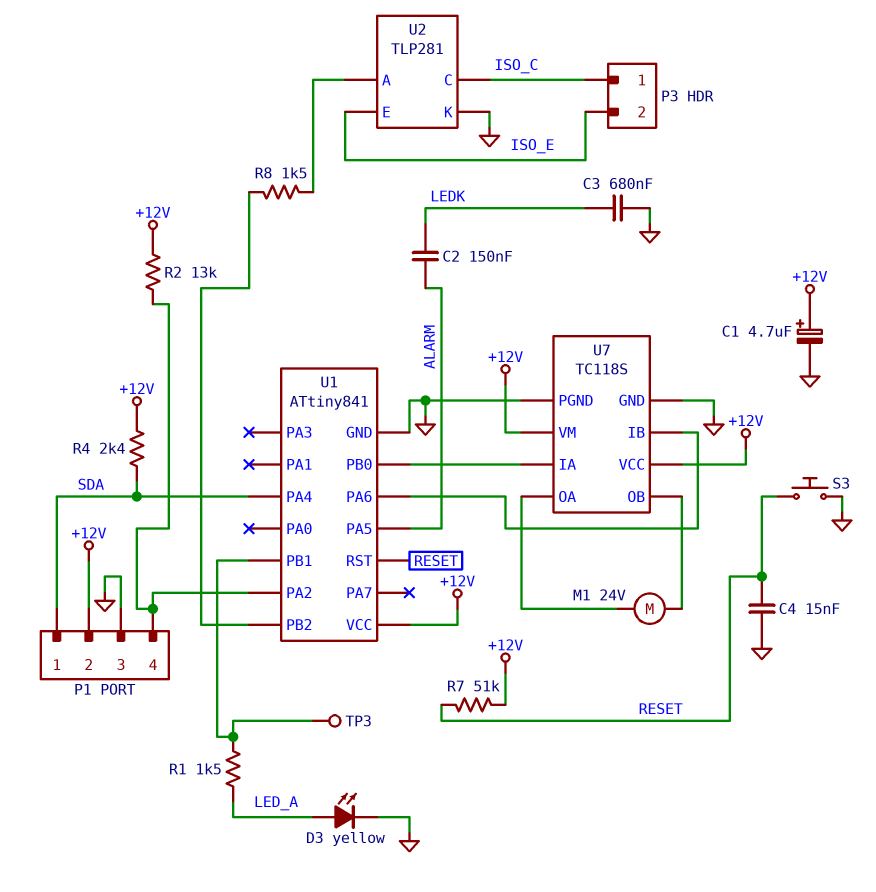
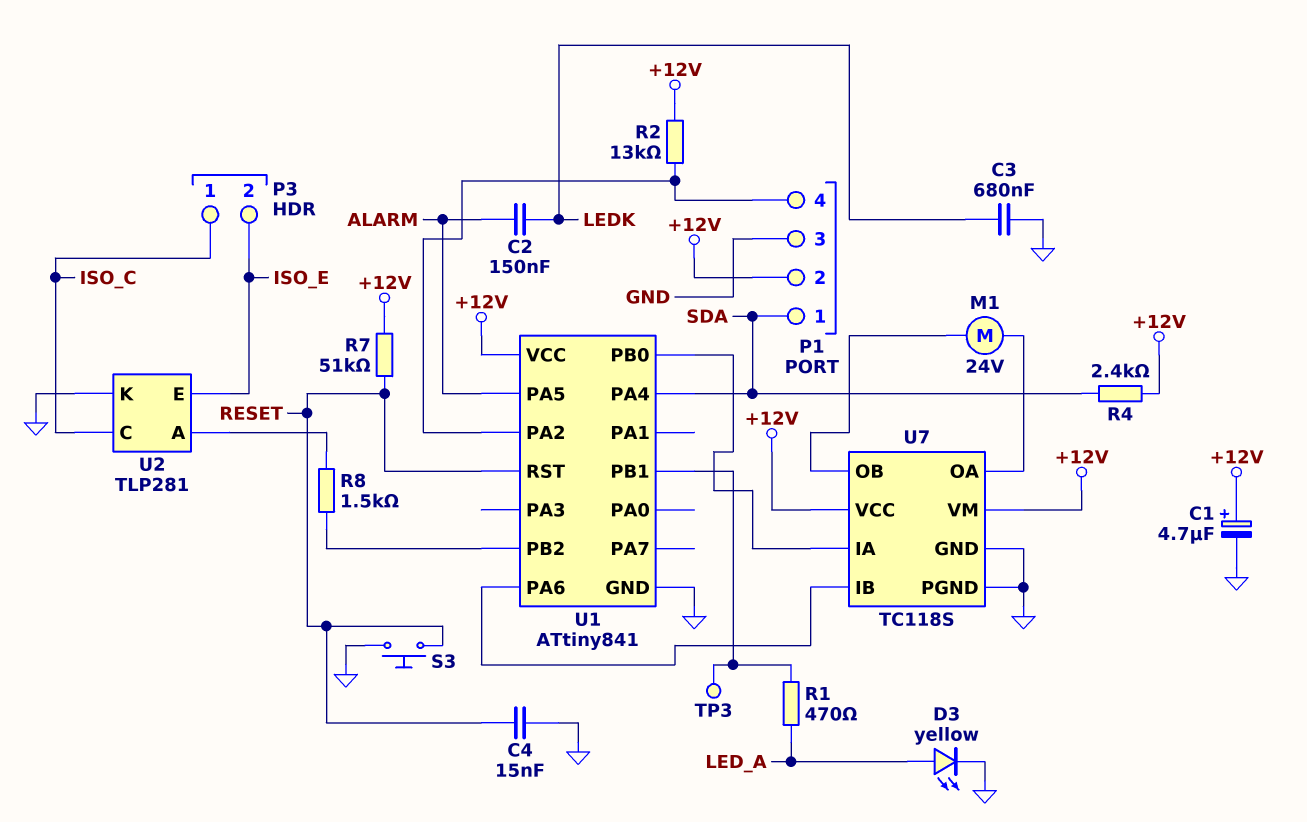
R1: 1.5k (LED_A, U1/PB1) -> 470 (LED_A, U1/PB1)

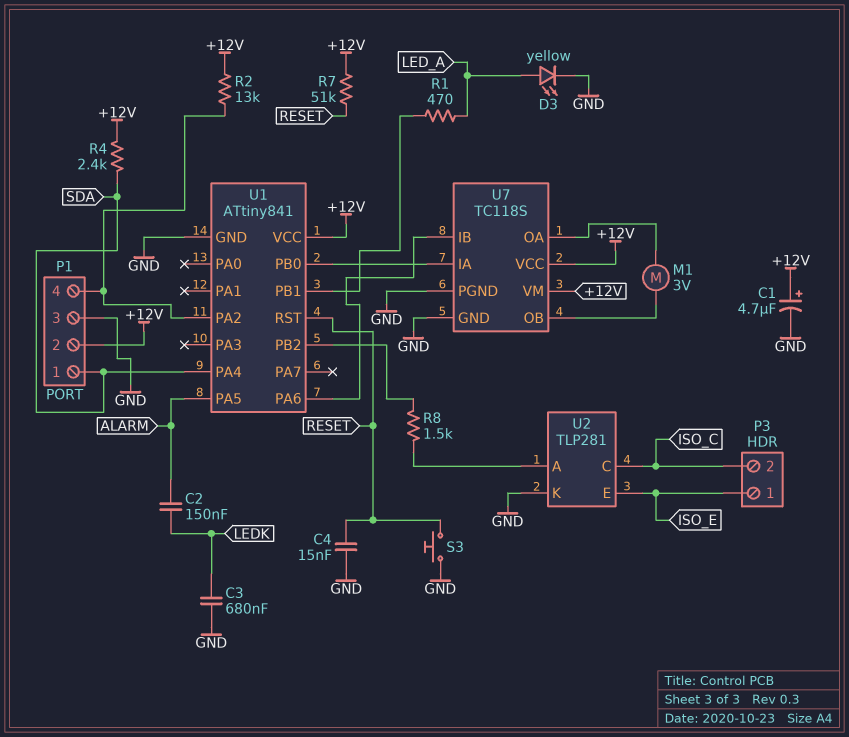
M1: motor 24V (U7/OA, U7/OB) -> motor 3V (U7/OA, U7/OB)
P3 pin 1: ISO_C -> ISO_E
P3 pin 2: ISO_E -> ISO_C
TP3: test point (U1/PB1) -> none

